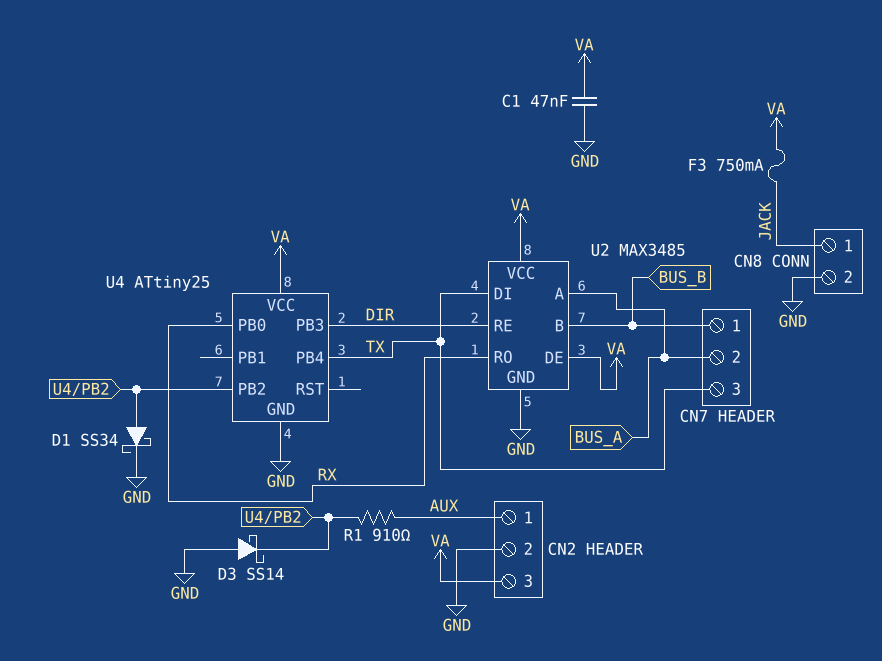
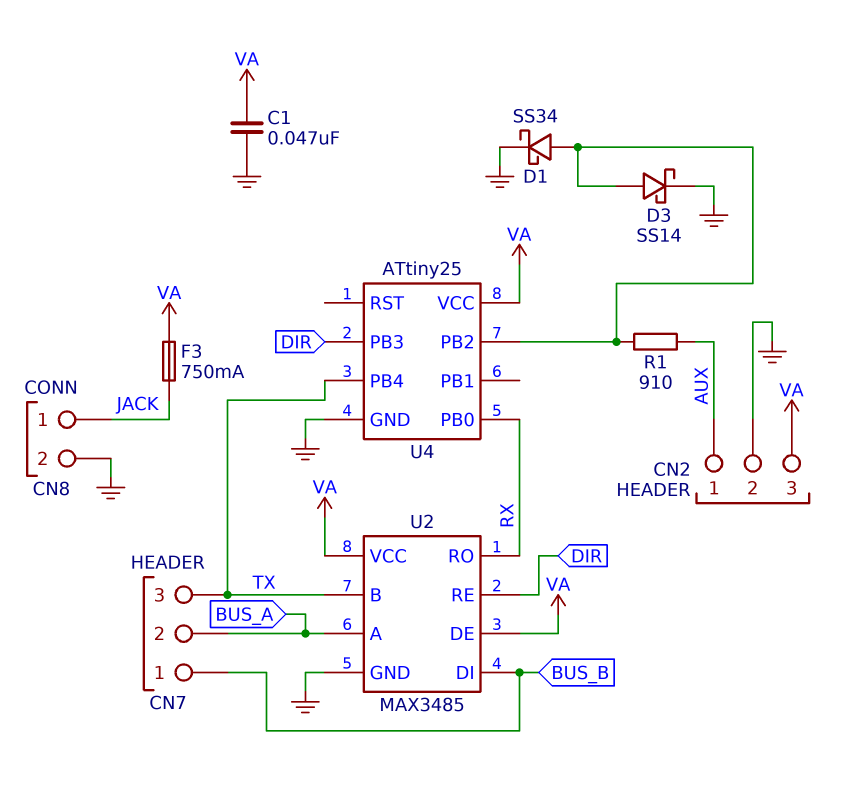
D3: schottky SS14 (A GND, K U4/PB2) -> schottky SS14 (A U4/PB2, K GND)
U2 pin B: BUS_B -> TX
U2 pin DI: TX -> BUS_B

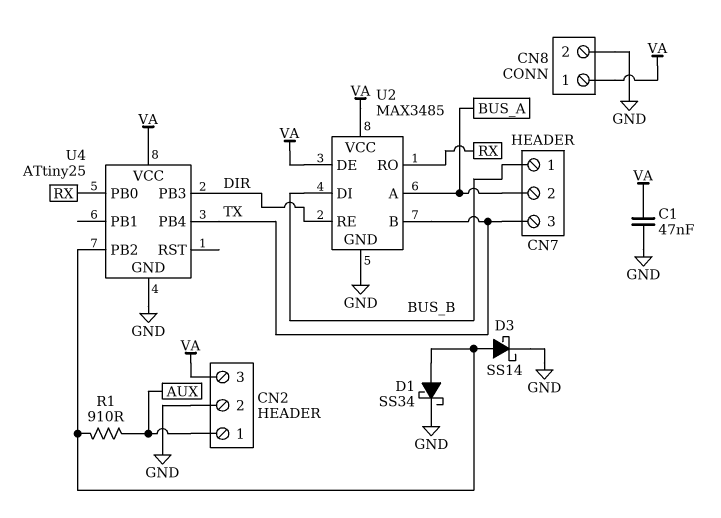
CN8 pin 1: JACK -> VA
F3: 750mA (JACK, VA) -> none

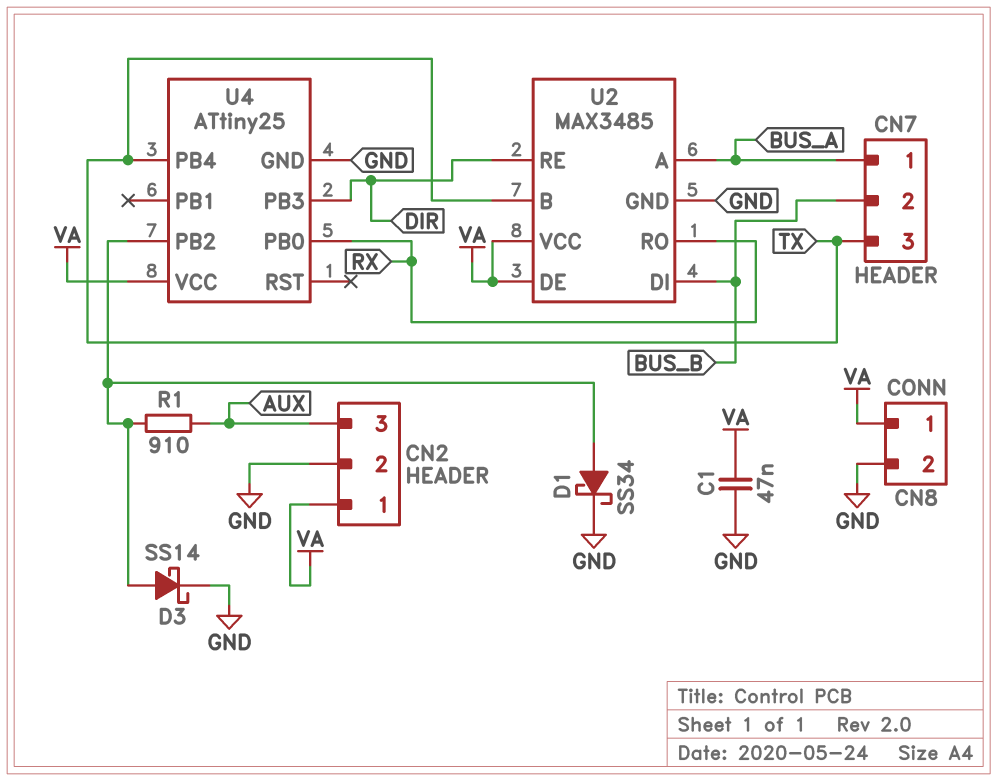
CN2 pin 1: AUX -> VA
CN2 pin 3: VA -> AUX
CN7 pin 1: BUS_B -> BUS_A
CN7 pin 2: BUS_A -> BUS_B

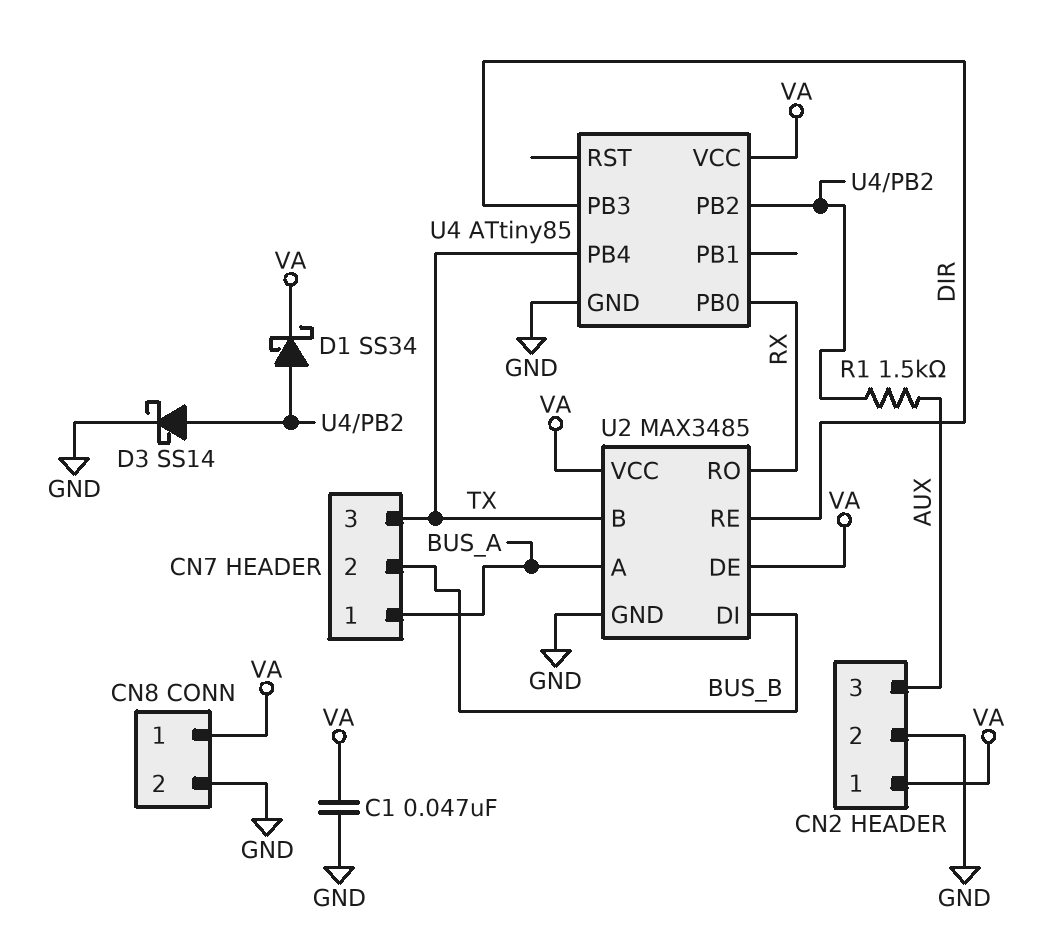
D1: schottky SS34 (A U4/PB2, K GND) -> schottky SS34 (A U4/PB2, K VA)
R1: 910 (AUX, U4/PB2) -> 1.5k (AUX, U4/PB2)
U4: ATtiny25 -> ATtiny85

